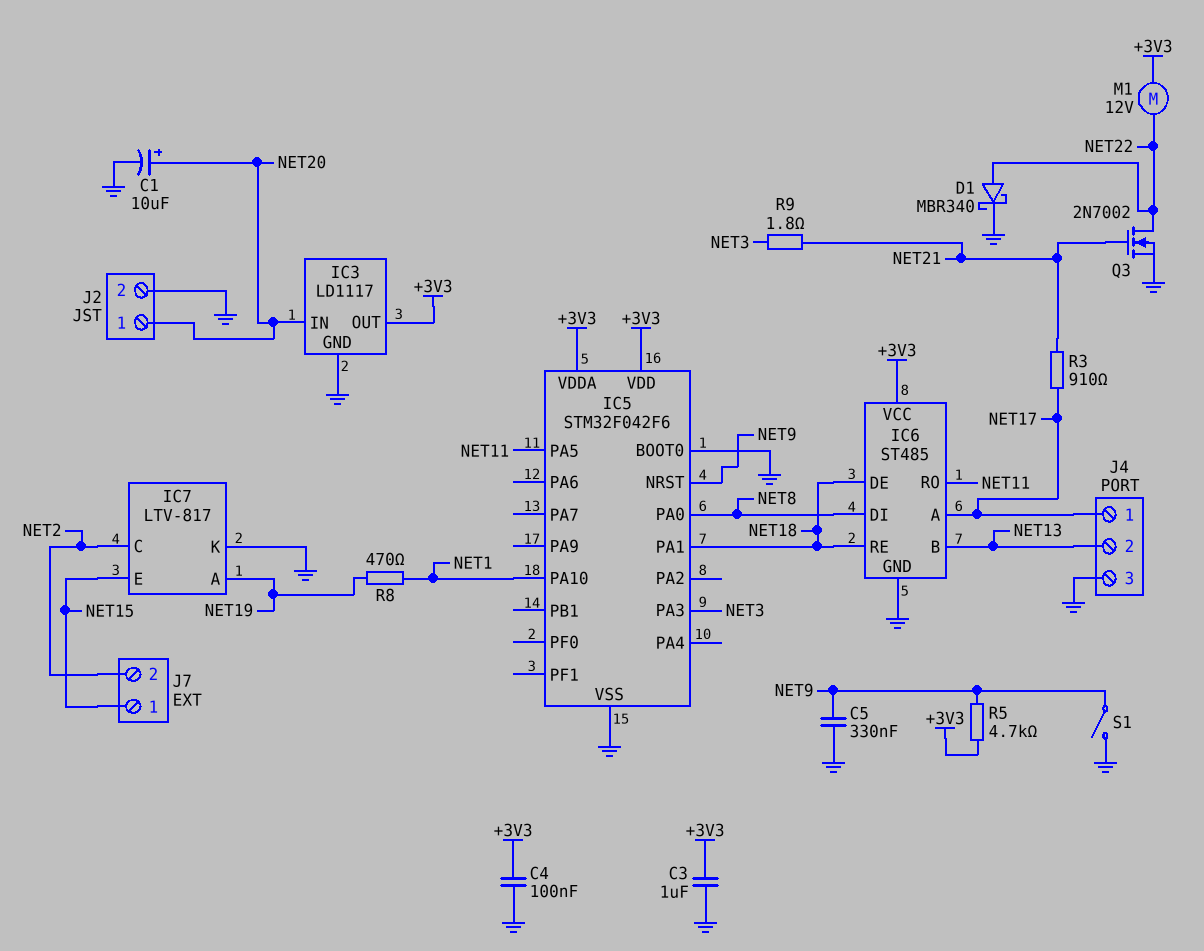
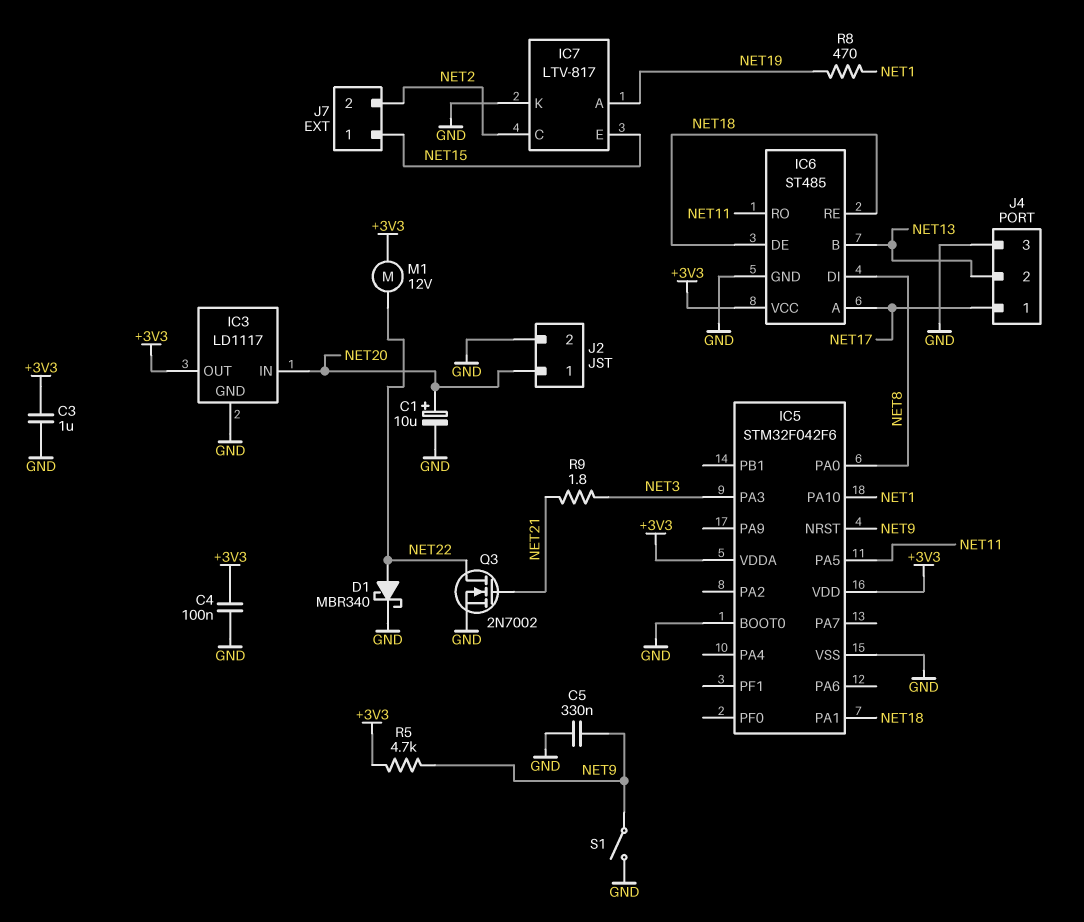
R3: 910 (NET17, NET21) -> none

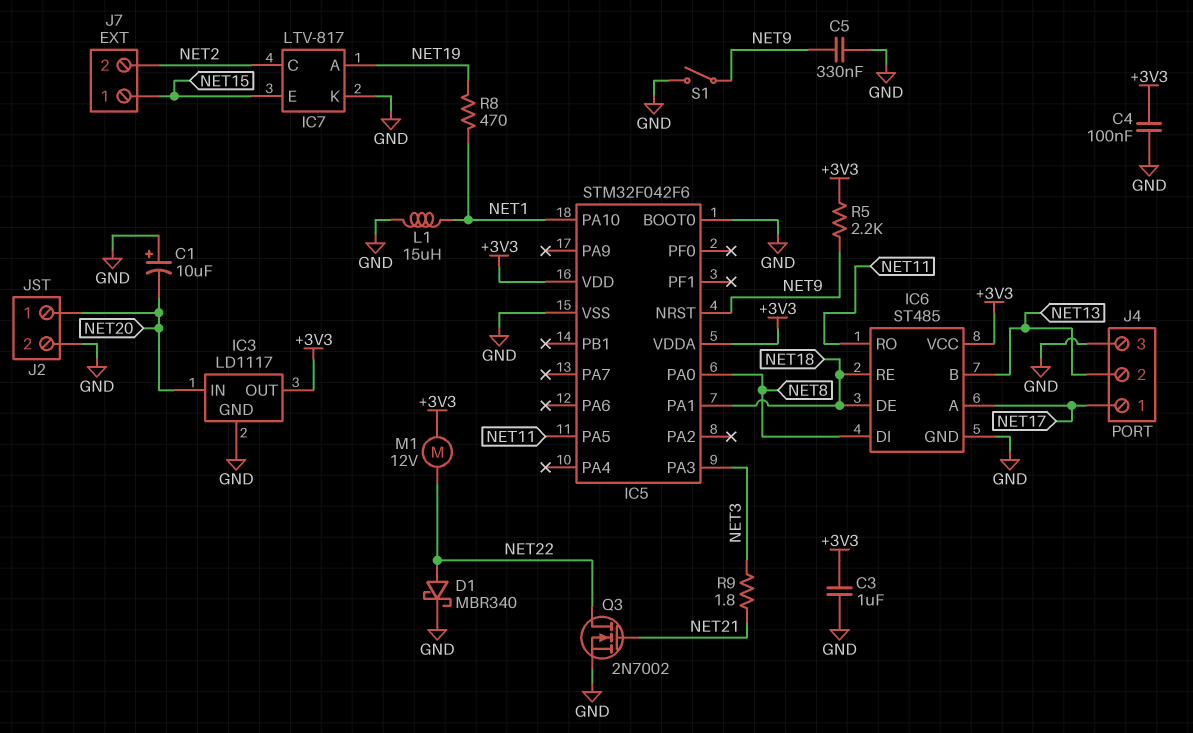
C1: 10uF (plus NET20, minus GND) -> 10uF (plus GND, minus NET20)
L1: none -> 15uH (GND, NET1)
R5: 4.7k (+3V3, NET9) -> 2.2k (+3V3, NET9)

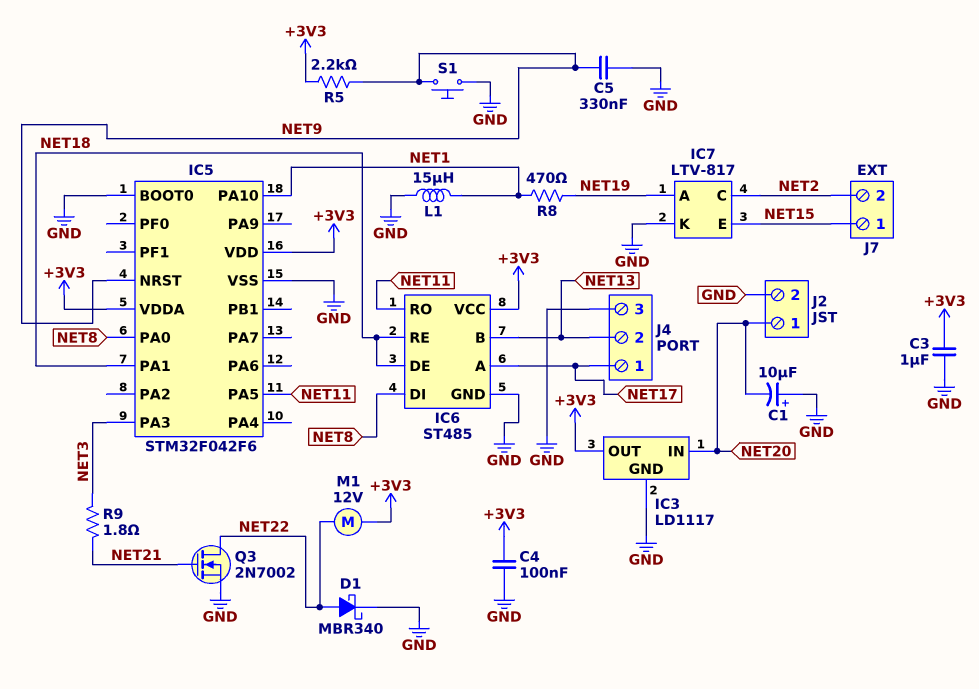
S1: switch (GND, NET9) -> button (GND, NET9)

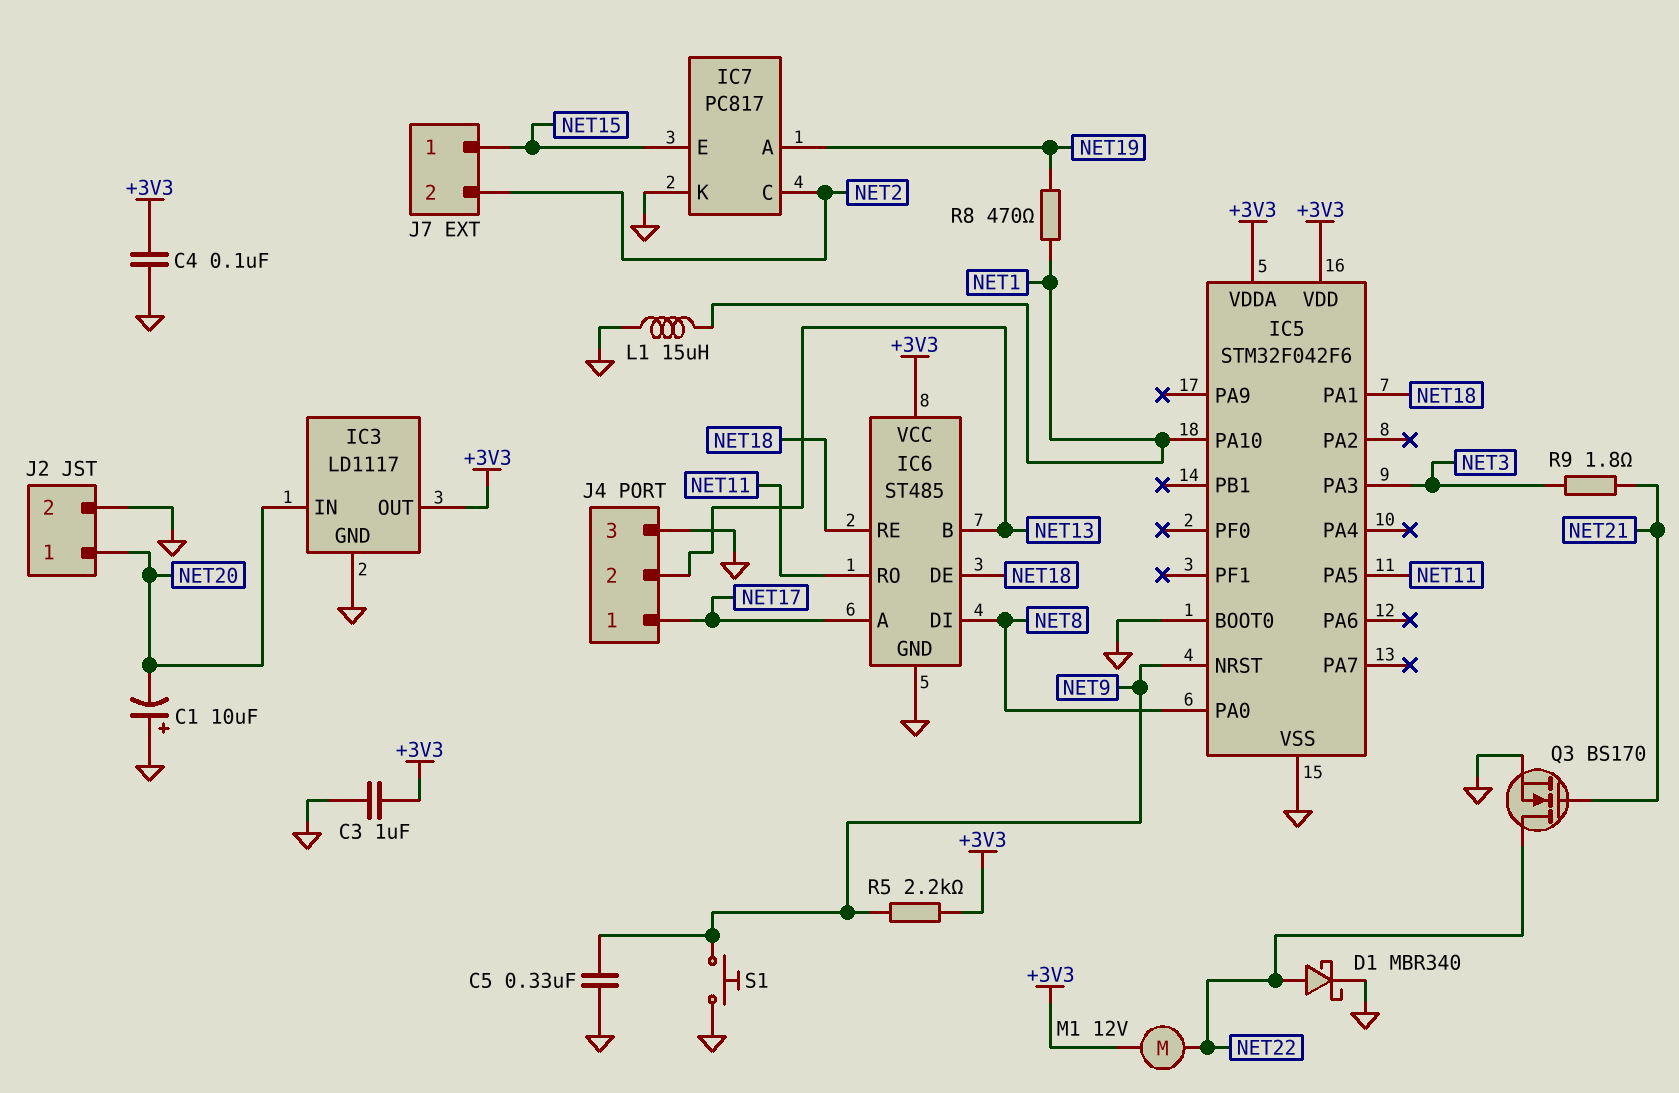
IC7: LTV-817 -> PC817
Q3: NMOS 2N7002 (G NET21, D NET22, S GND) -> NMOS BS170 (G NET21, D NET22, S GND)

